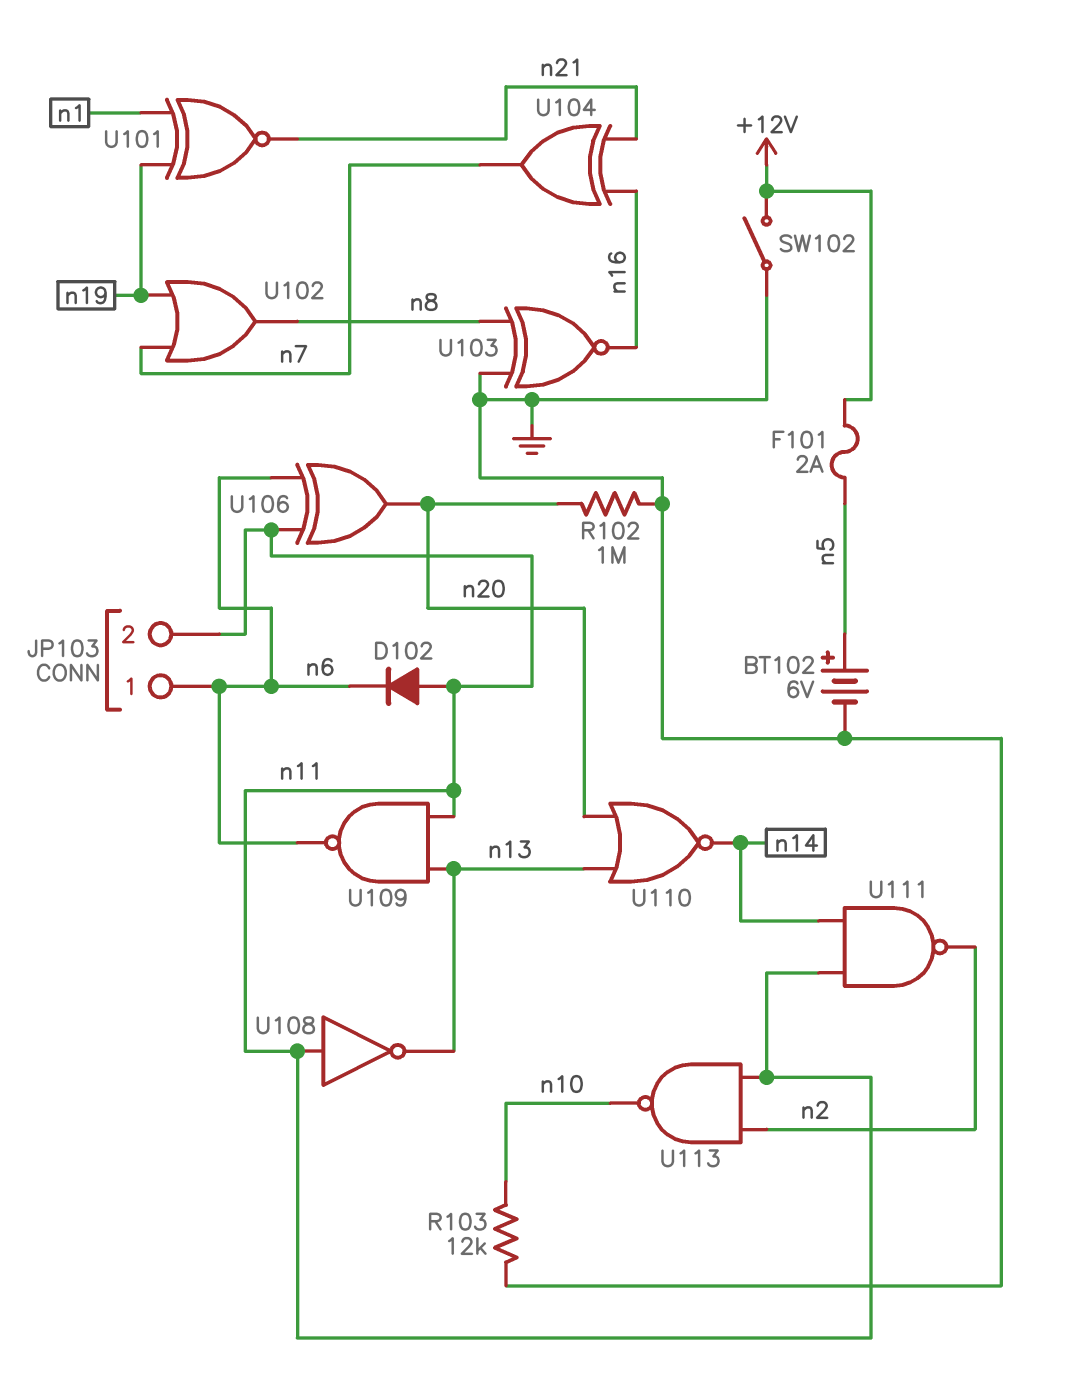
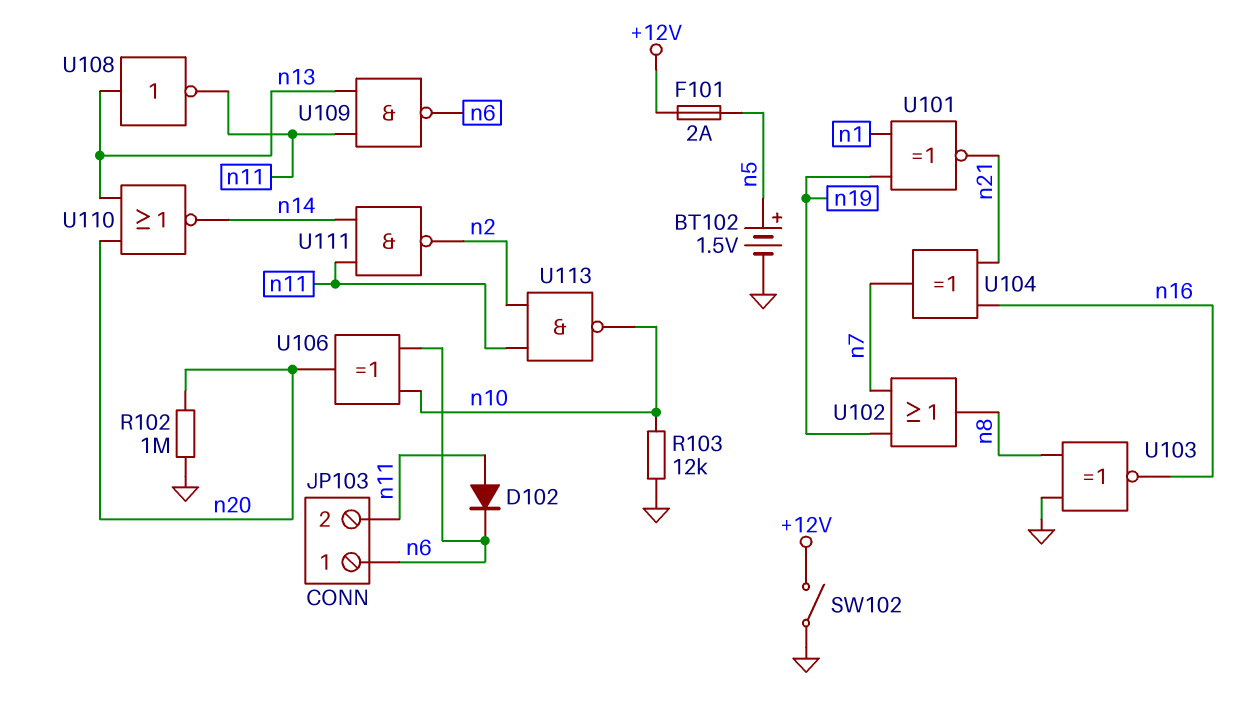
BT102: 6V (plus n5, minus GND) -> 1.5V (plus n5, minus GND)
U106: XOR (in n6, in n11, out n20) -> XOR (in n6, in n10, out n20)
U108: NOT (in n11, out n13) -> NOT (in n13, out n11)

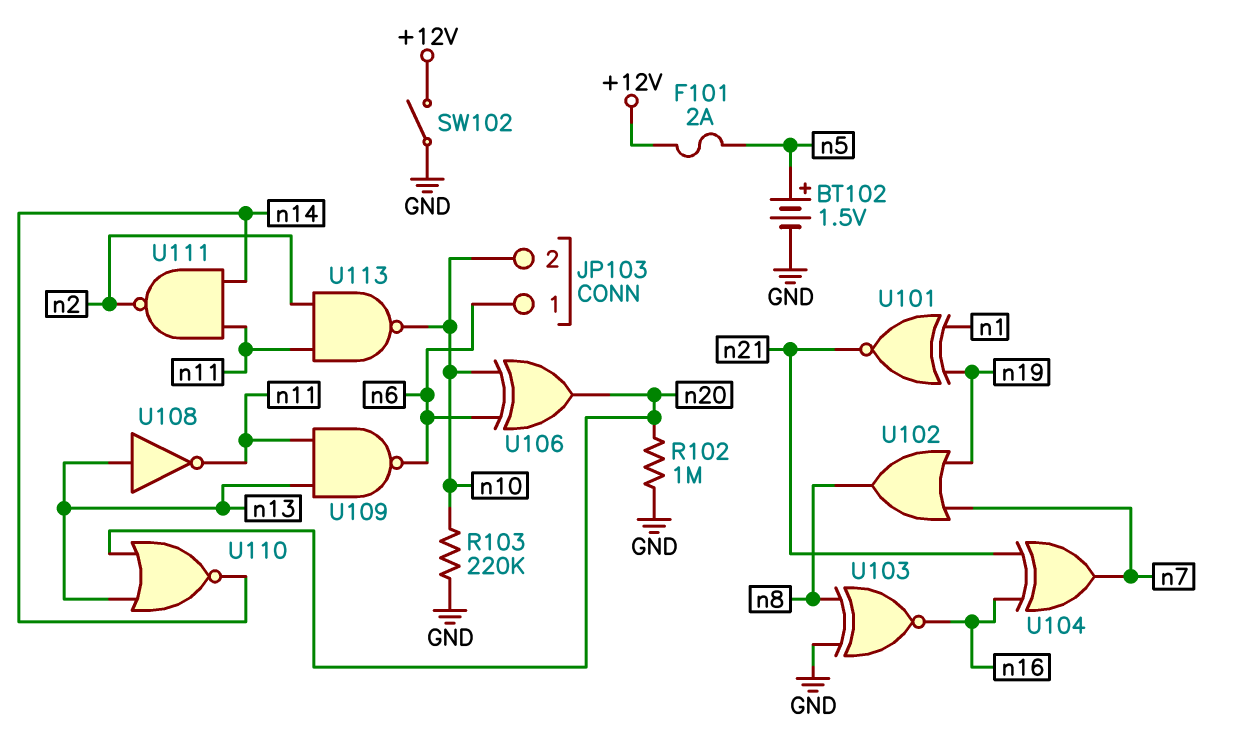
D102: diode (A n11, K n6) -> none
JP103 pin 2: n11 -> n10
R103: 12k (GND, n10) -> 220k (GND, n10)

